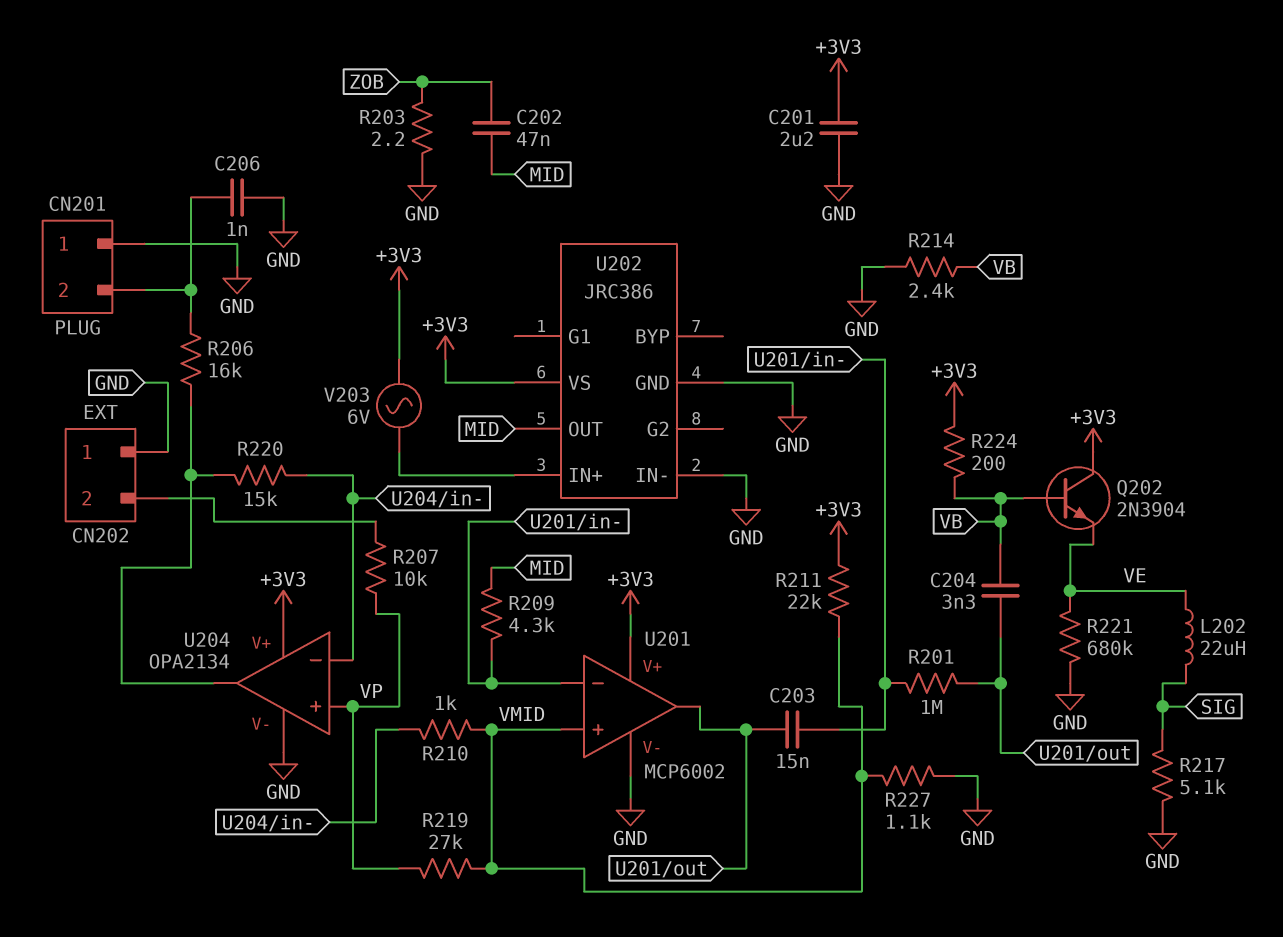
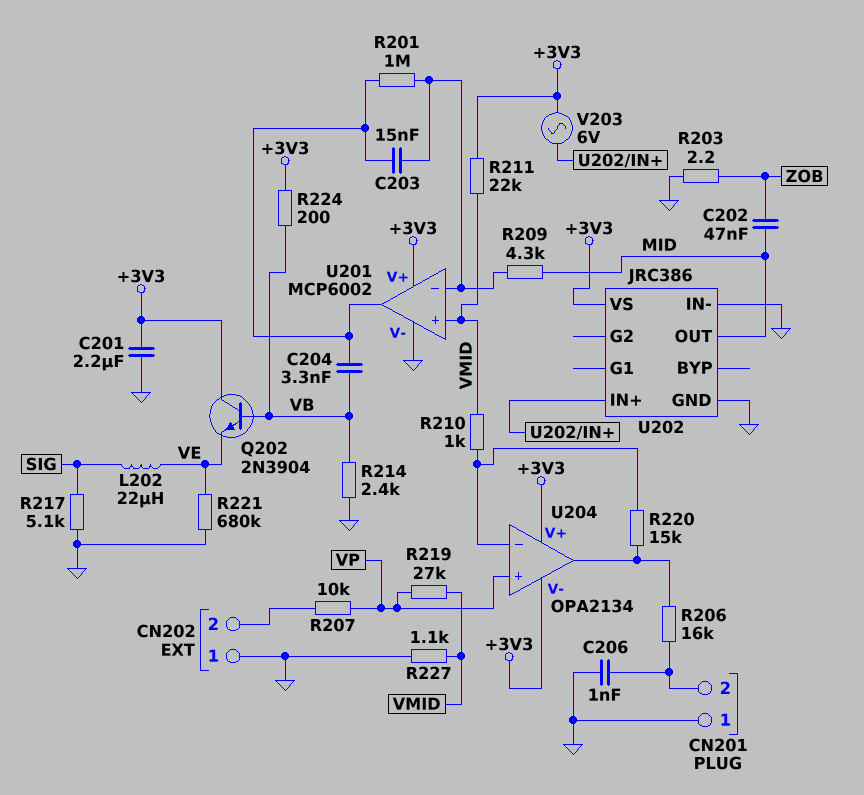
U204 pin V-: GND -> +3V3

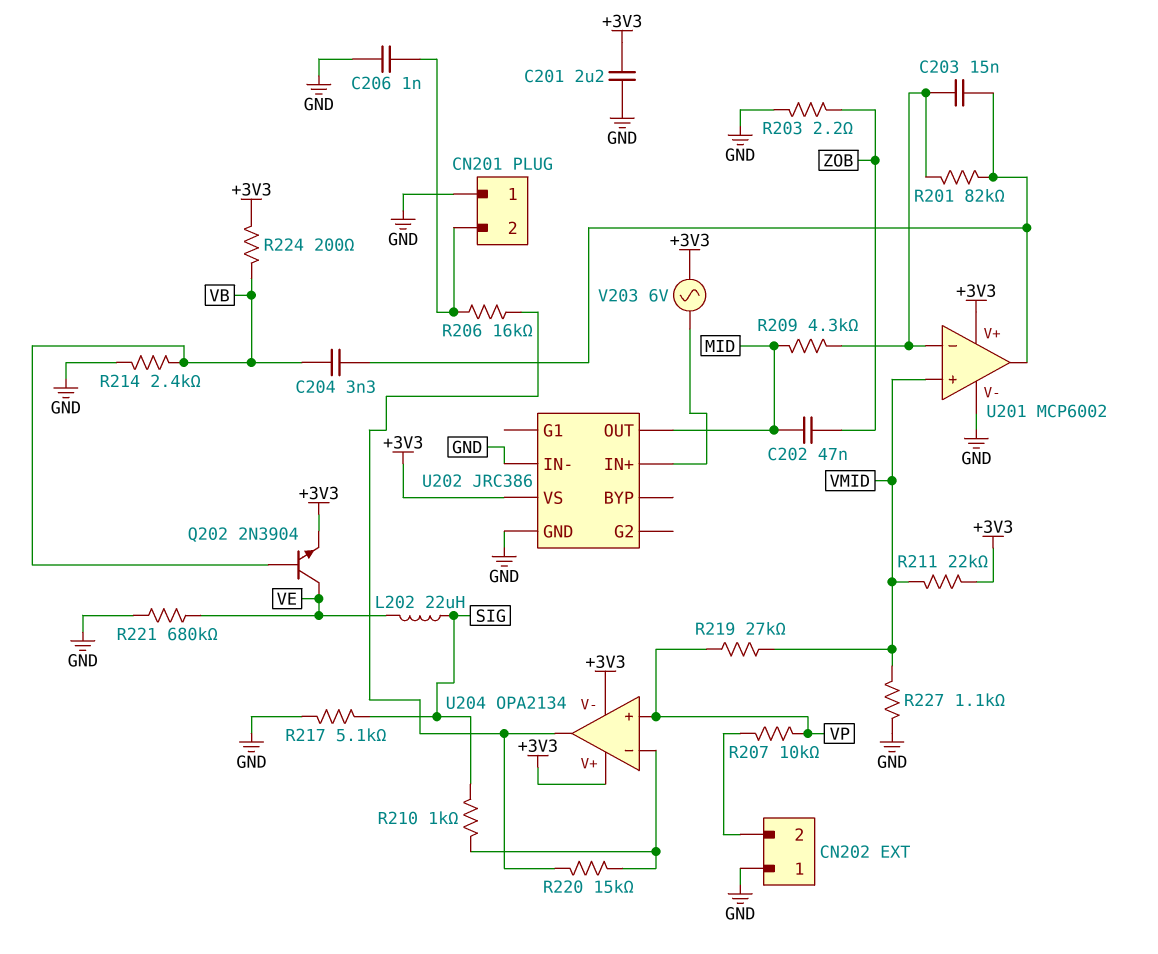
Q202: NPN 2N3904 (B VB, C +3V3, E VE) -> NPN 2N3904 (B VB, C VE, E +3V3)
R201: 1M (U201/in-, U201/out) -> 82k (U201/in-, U201/out)
R210: 1k (U204/in-, VMID) -> 1k (SIG, U204/in-)

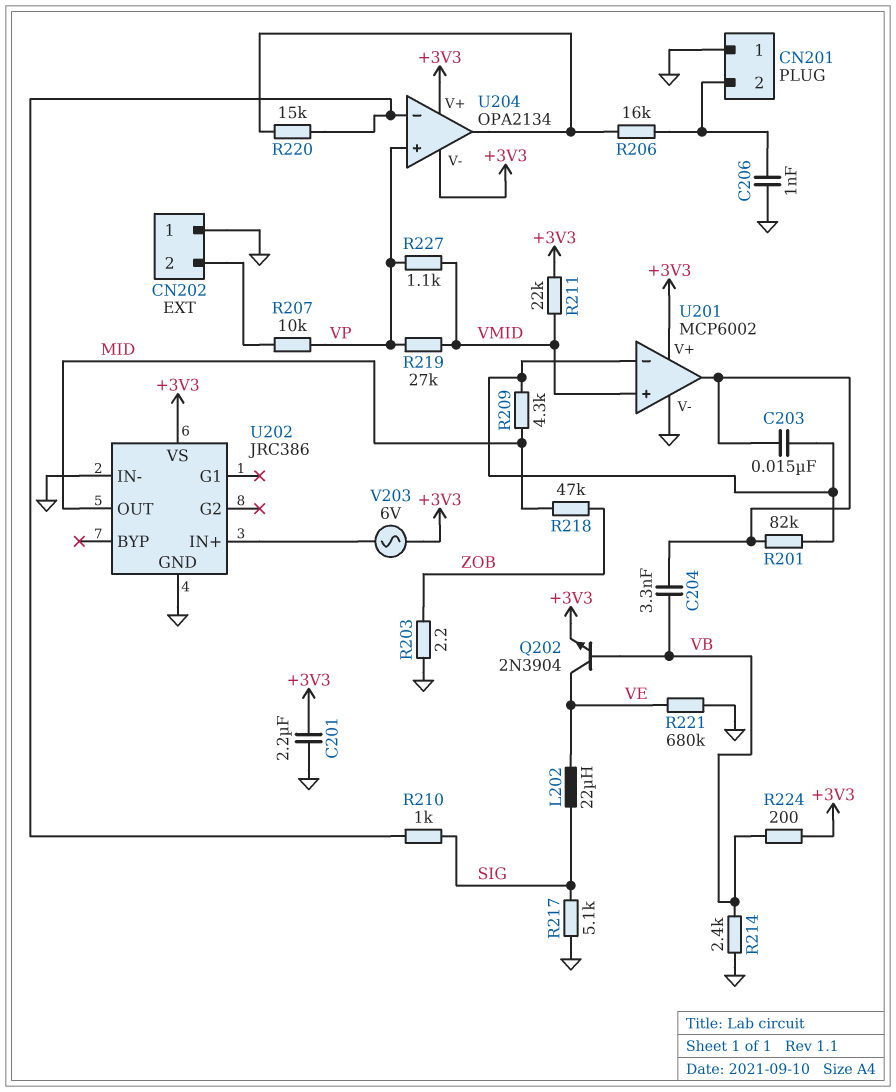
C202: 47nF (MID, ZOB) -> none
R218: none -> 47k (MID, ZOB)
R227: 1.1k (GND, VMID) -> 1.1k (VMID, VP)

